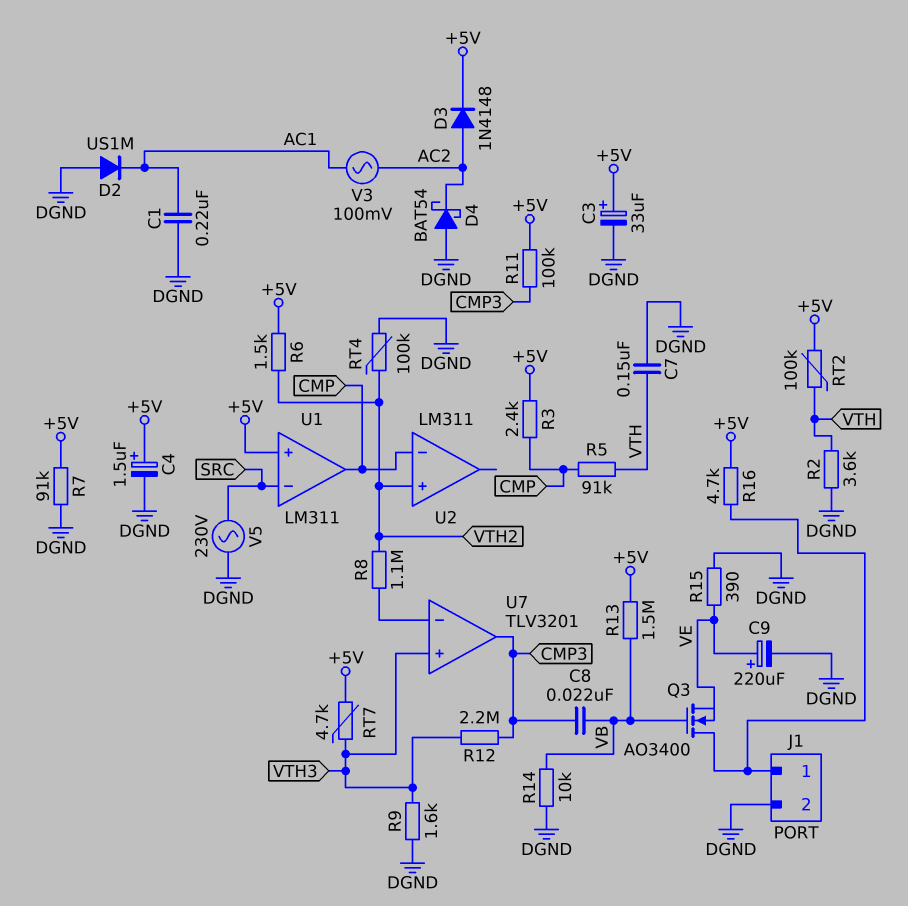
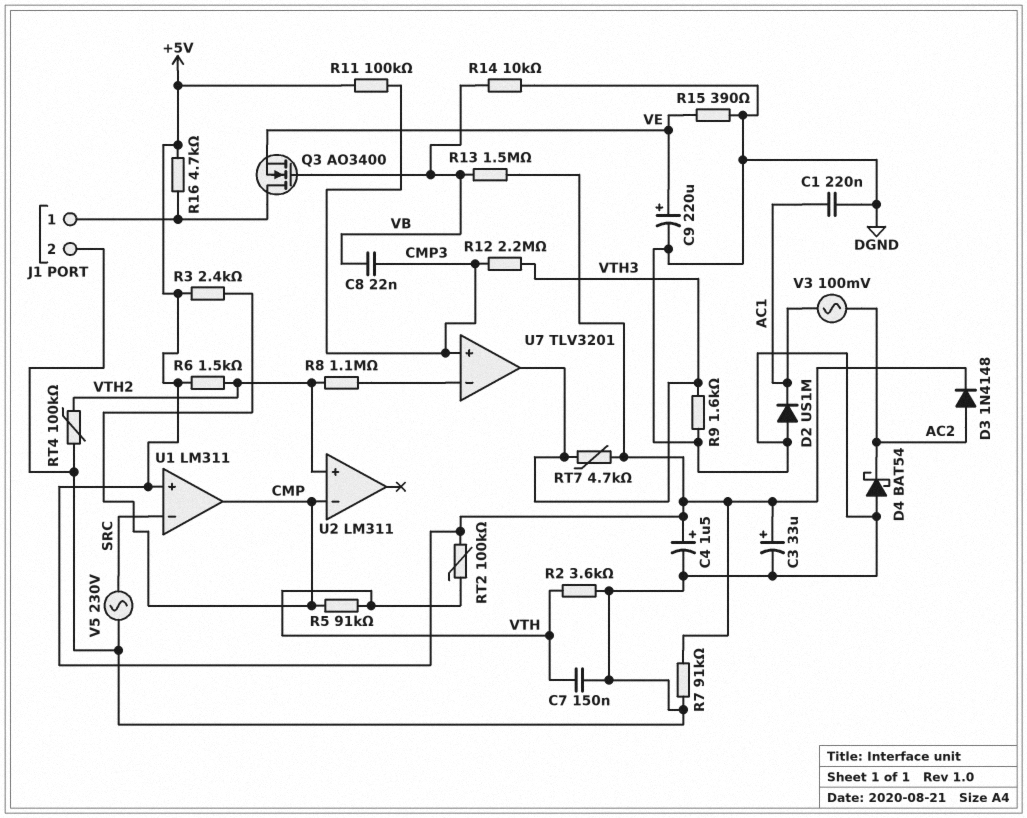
U7 pin in+: VTH3 -> CMP3
U7 pin out: CMP3 -> VTH3

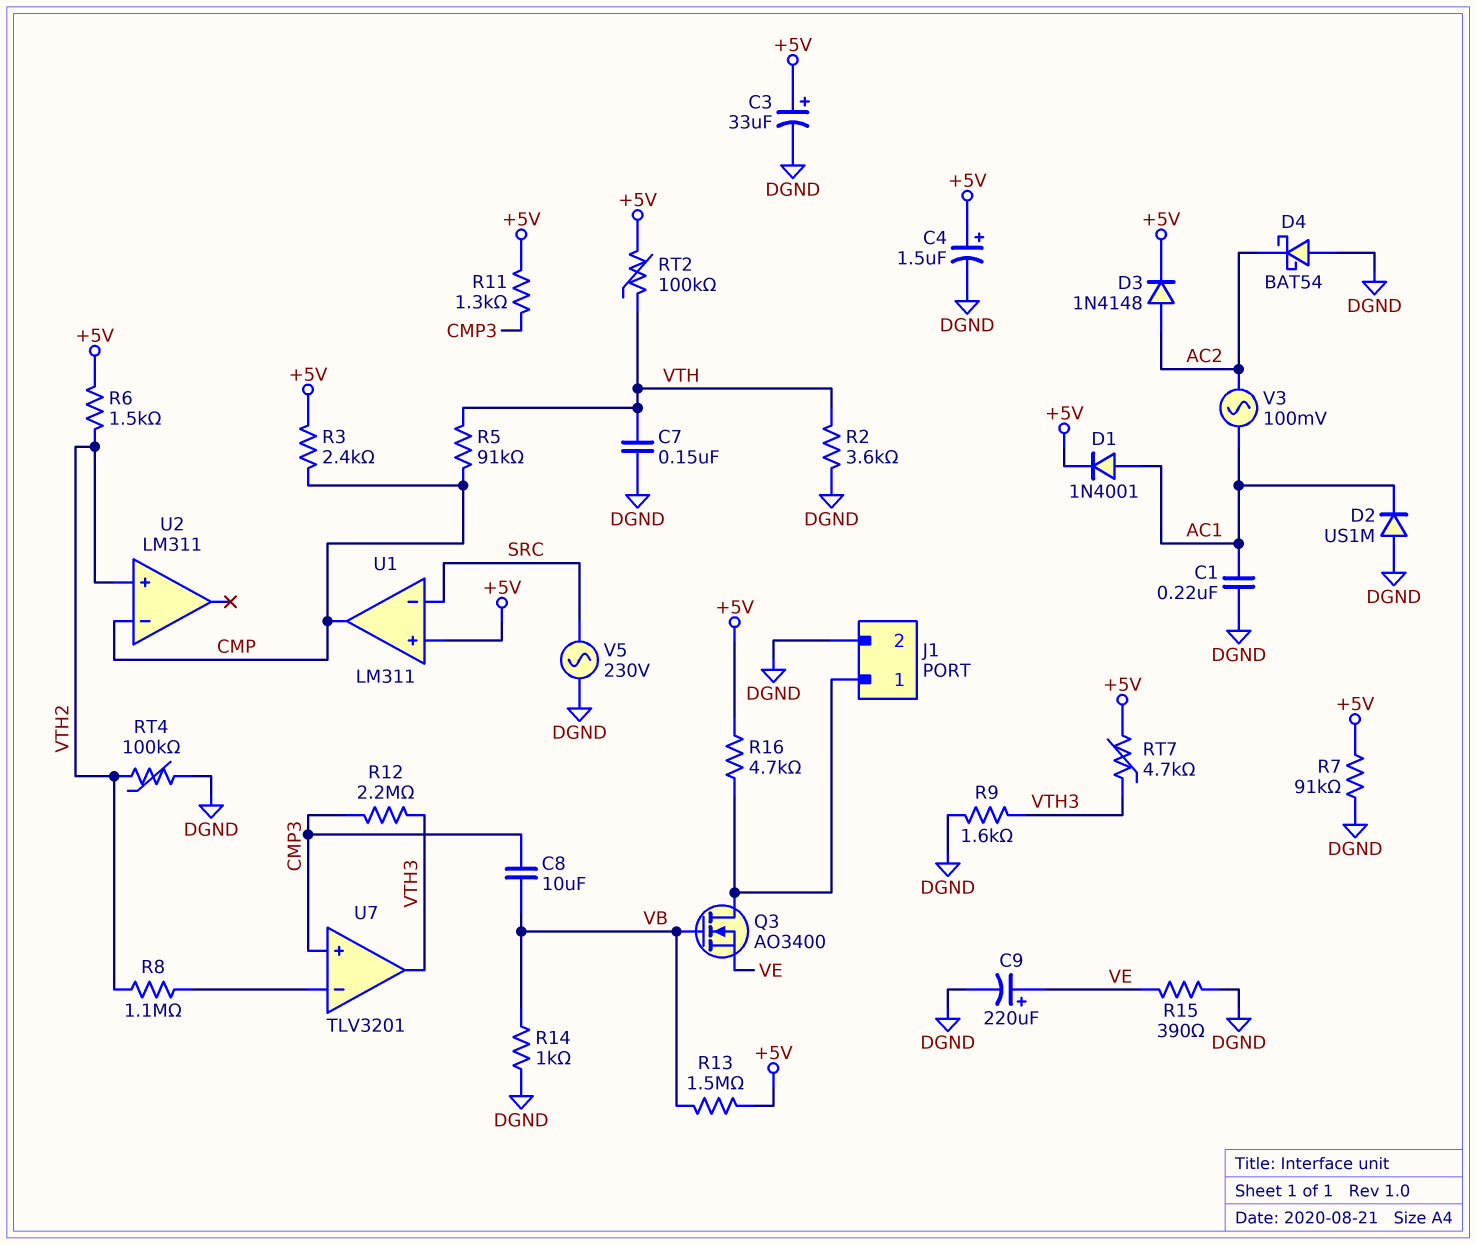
C8: 22nF (CMP3, VB) -> 10uF (CMP3, VB)
D1: none -> diode 1N4001 (A AC1, K +5V)
R11: 100k (+5V, CMP3) -> 1.3k (+5V, CMP3)
R14: 10k (DGND, VB) -> 1k (DGND, VB)

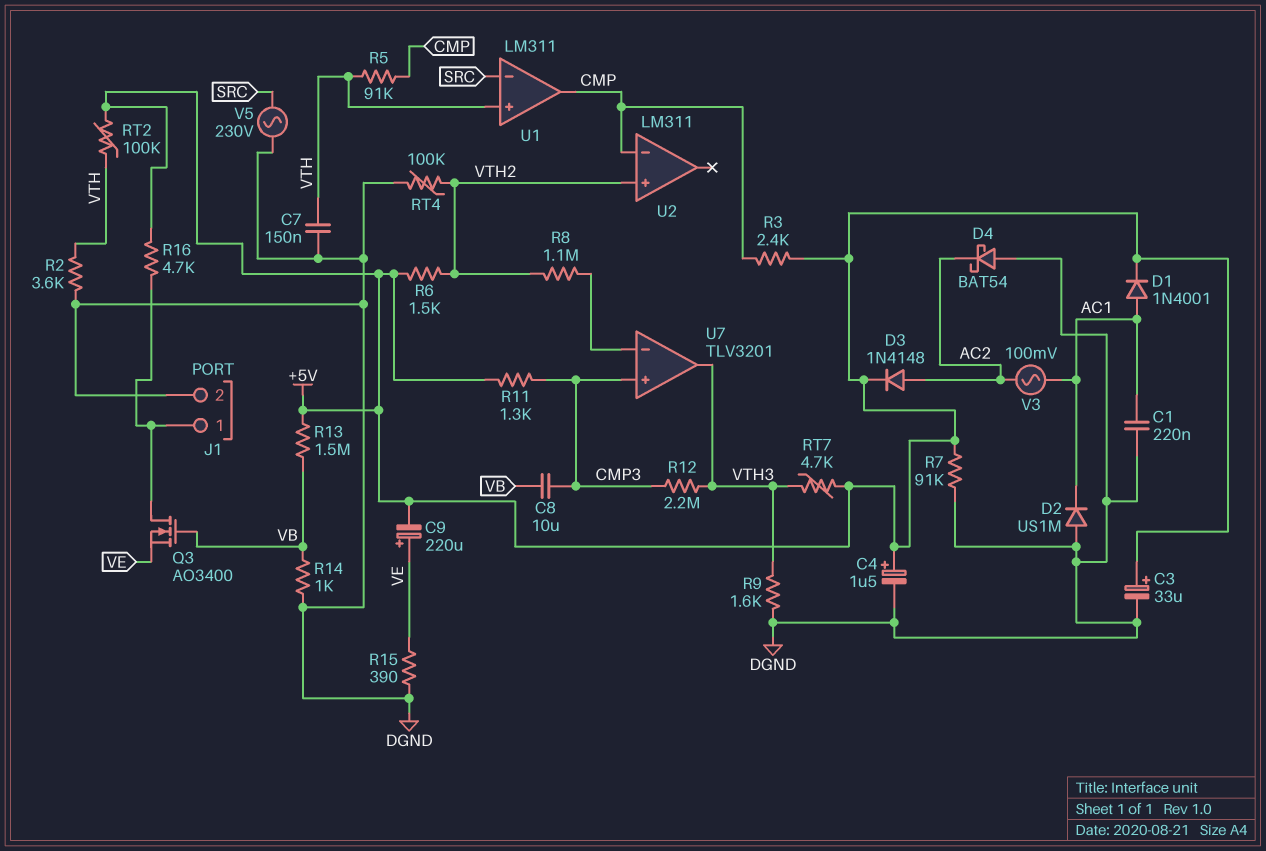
C9: 220uF (plus VE, minus DGND) -> 220uF (plus VE, minus +5V)
U1 pin in+: +5V -> VTH

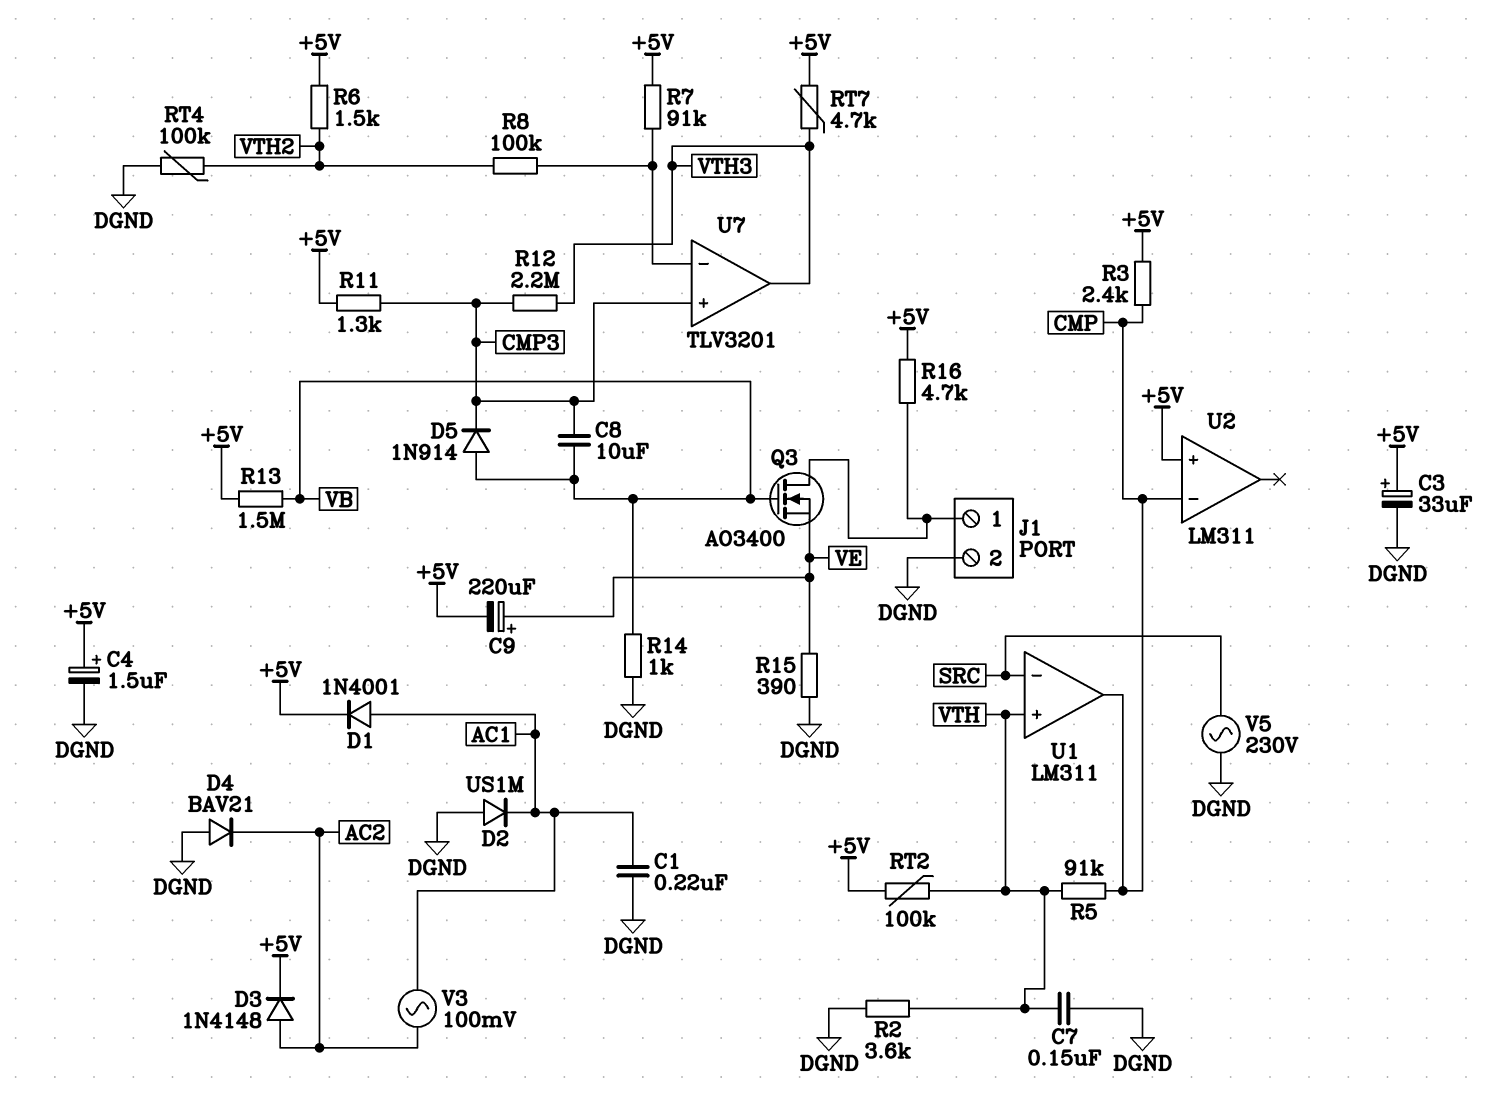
D4: schottky BAT54 (A DGND, K AC2) -> diode BAV21 (A DGND, K AC2)
D5: none -> diode 1N914 (A VB, K CMP3)
R7: 91k (+5V, DGND) -> 91k (+5V, U7/in-)
R8: 1.1M (U7/in-, VTH2) -> 100k (U7/in-, VTH2)
R9: 1.6k (DGND, VTH3) -> none
U2 pin in+: VTH2 -> +5V

